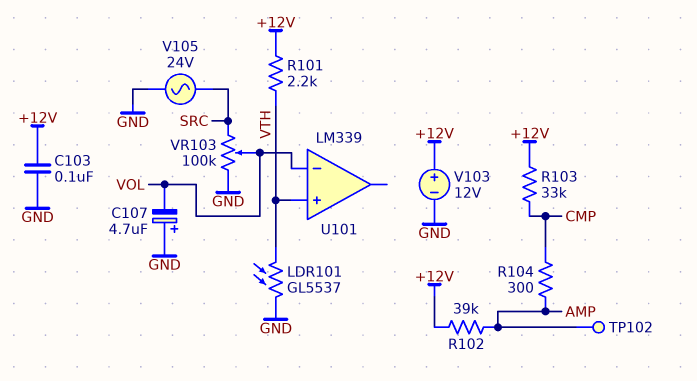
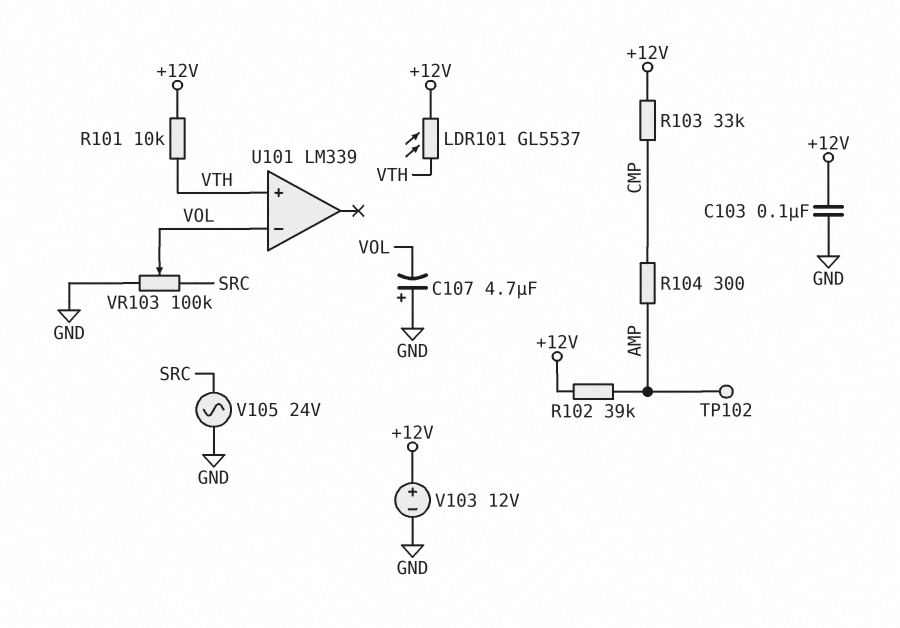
LDR101: GL5537 (GND, VTH) -> GL5537 (+12V, VTH)
R101: 2.2k (+12V, VTH) -> 10k (+12V, VTH)

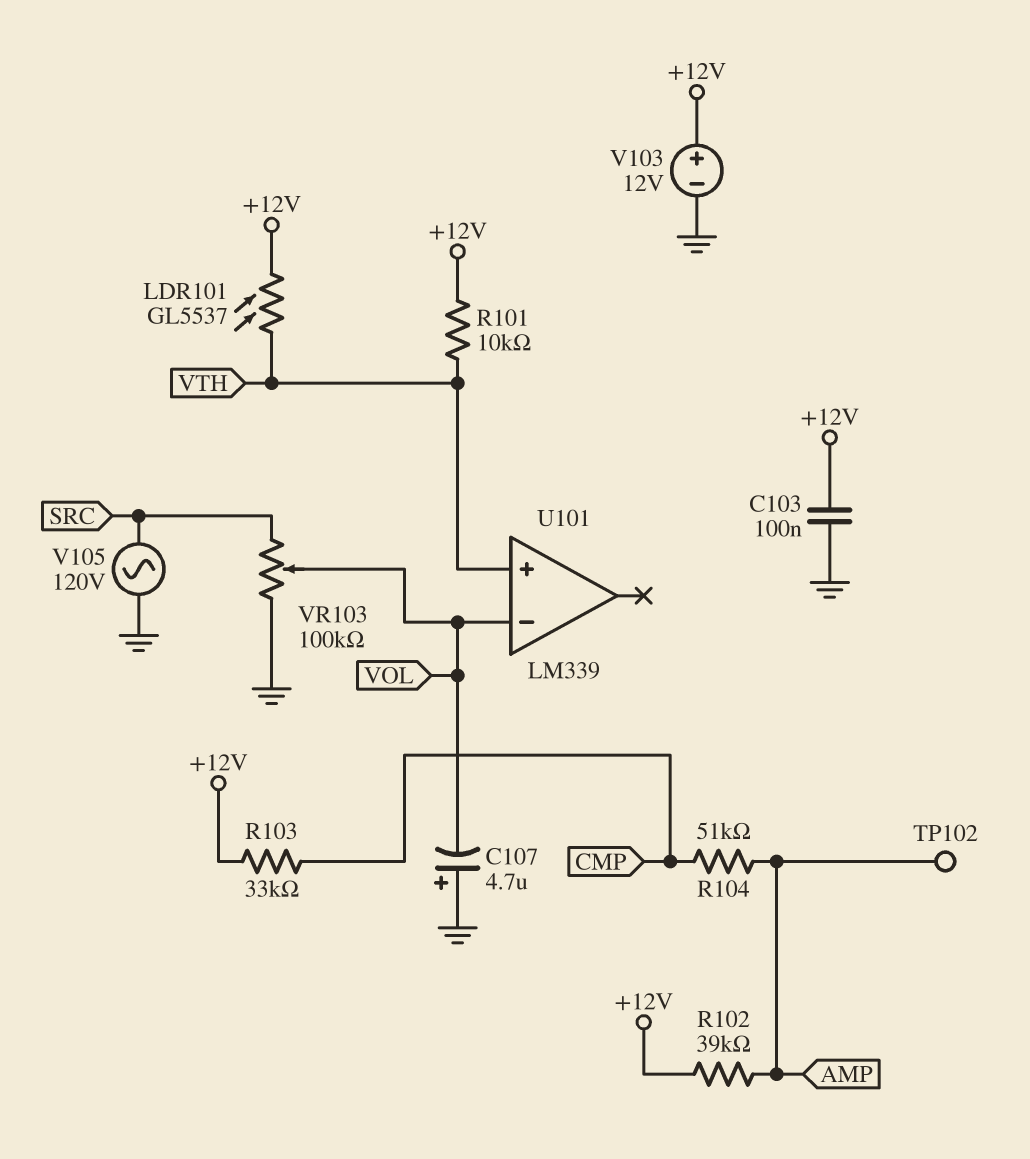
R104: 300 (AMP, CMP) -> 51k (AMP, CMP)
V105: AC 24V (GND, SRC) -> AC 120V (GND, SRC)

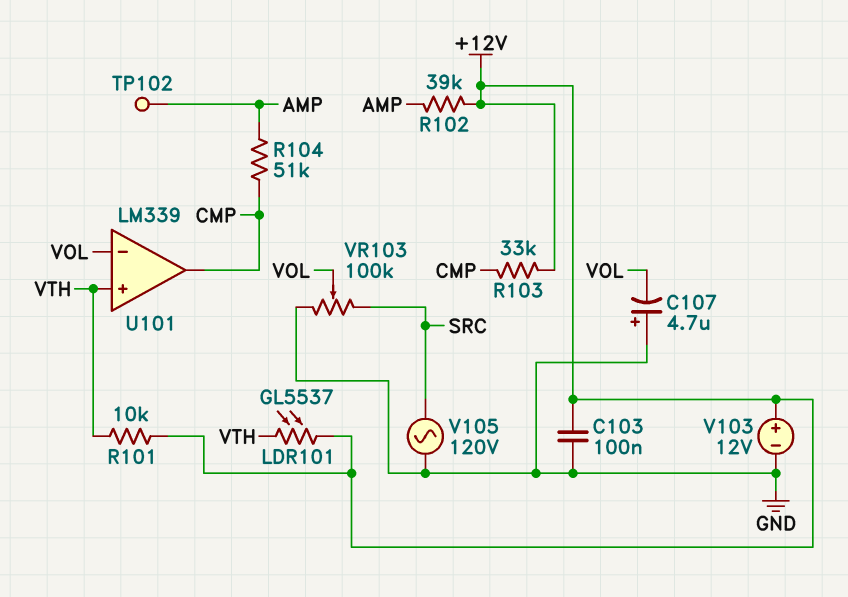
U101 pin out: none -> CMP

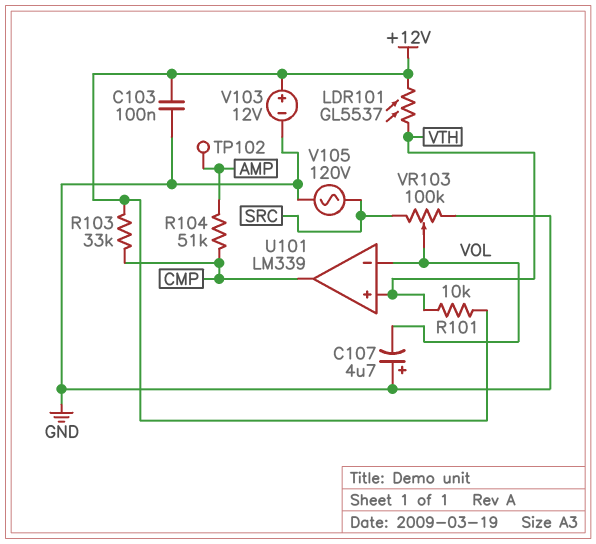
R102: 39k (+12V, AMP) -> none

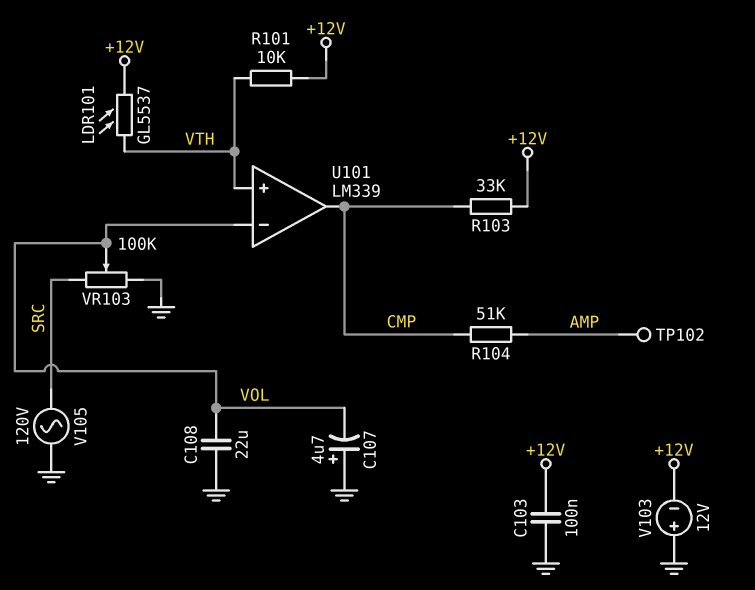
C108: none -> 22uF (GND, VOL)
V103: 12V (plus +12V, minus GND) -> 12V (plus GND, minus +12V)

